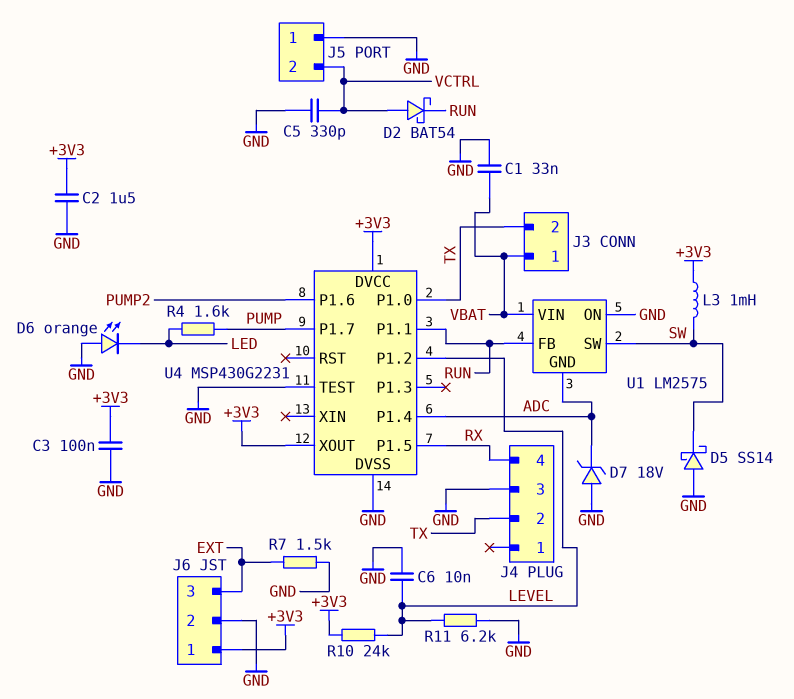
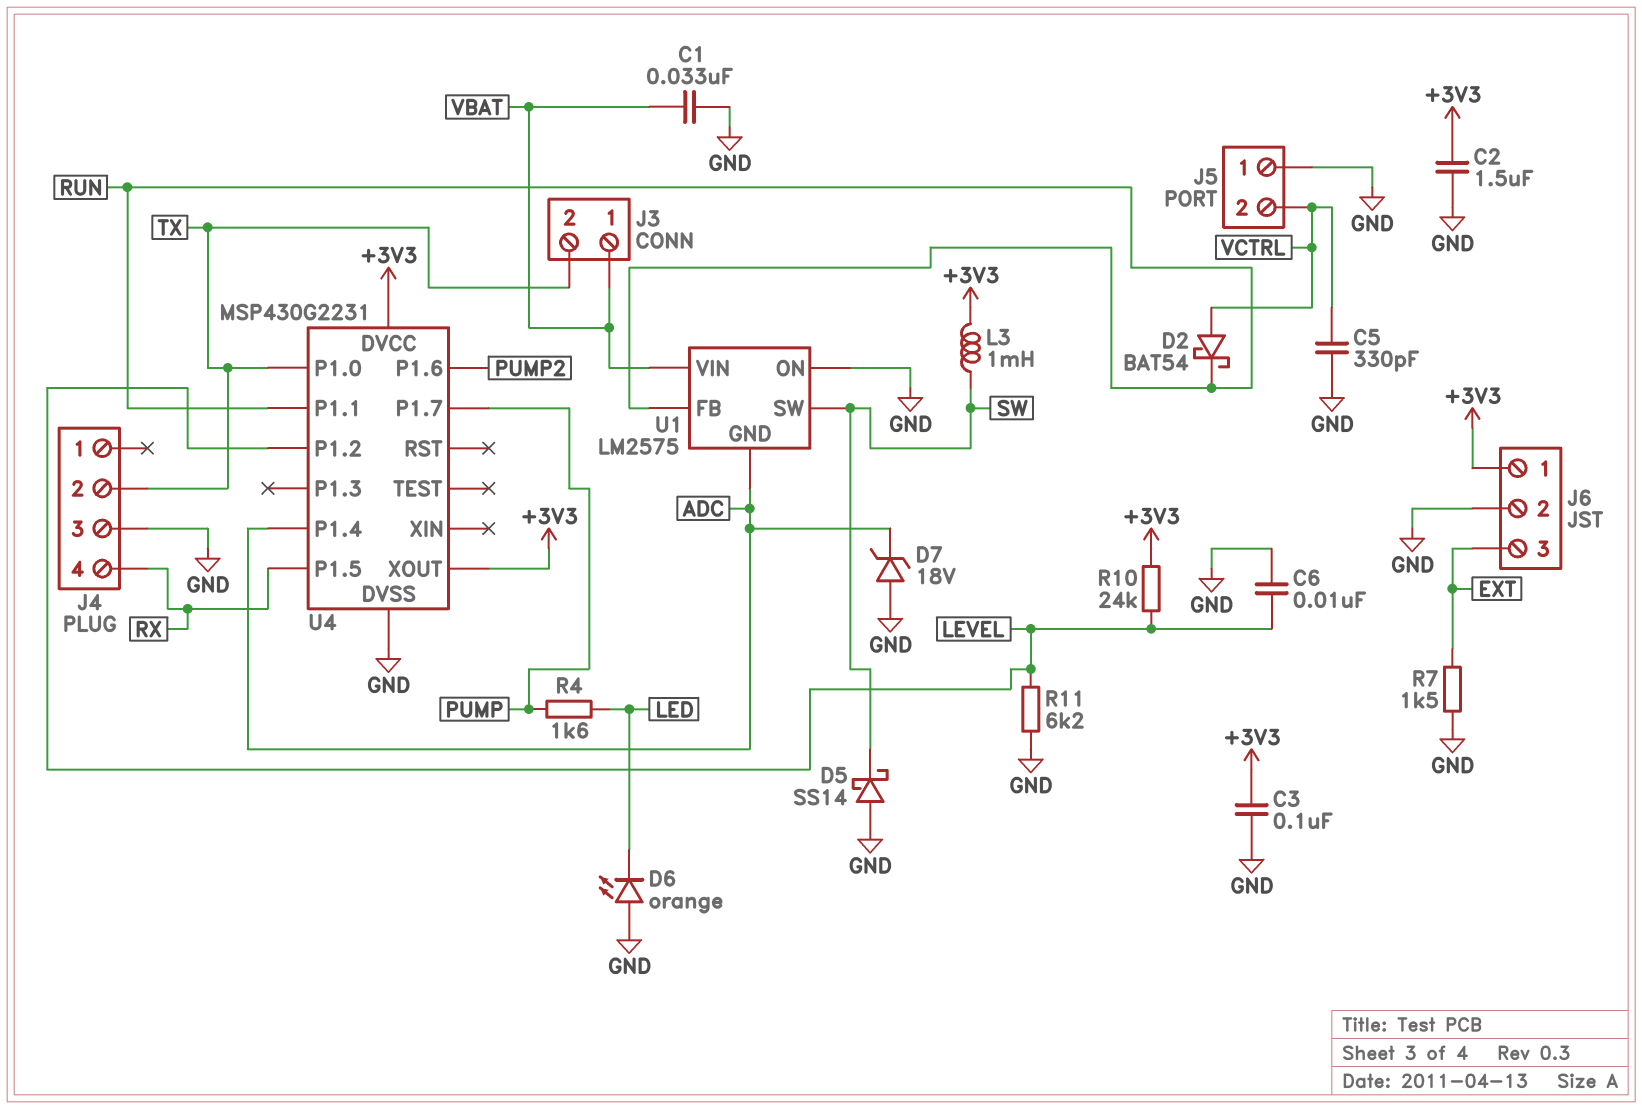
U4 pin TEST: GND -> none

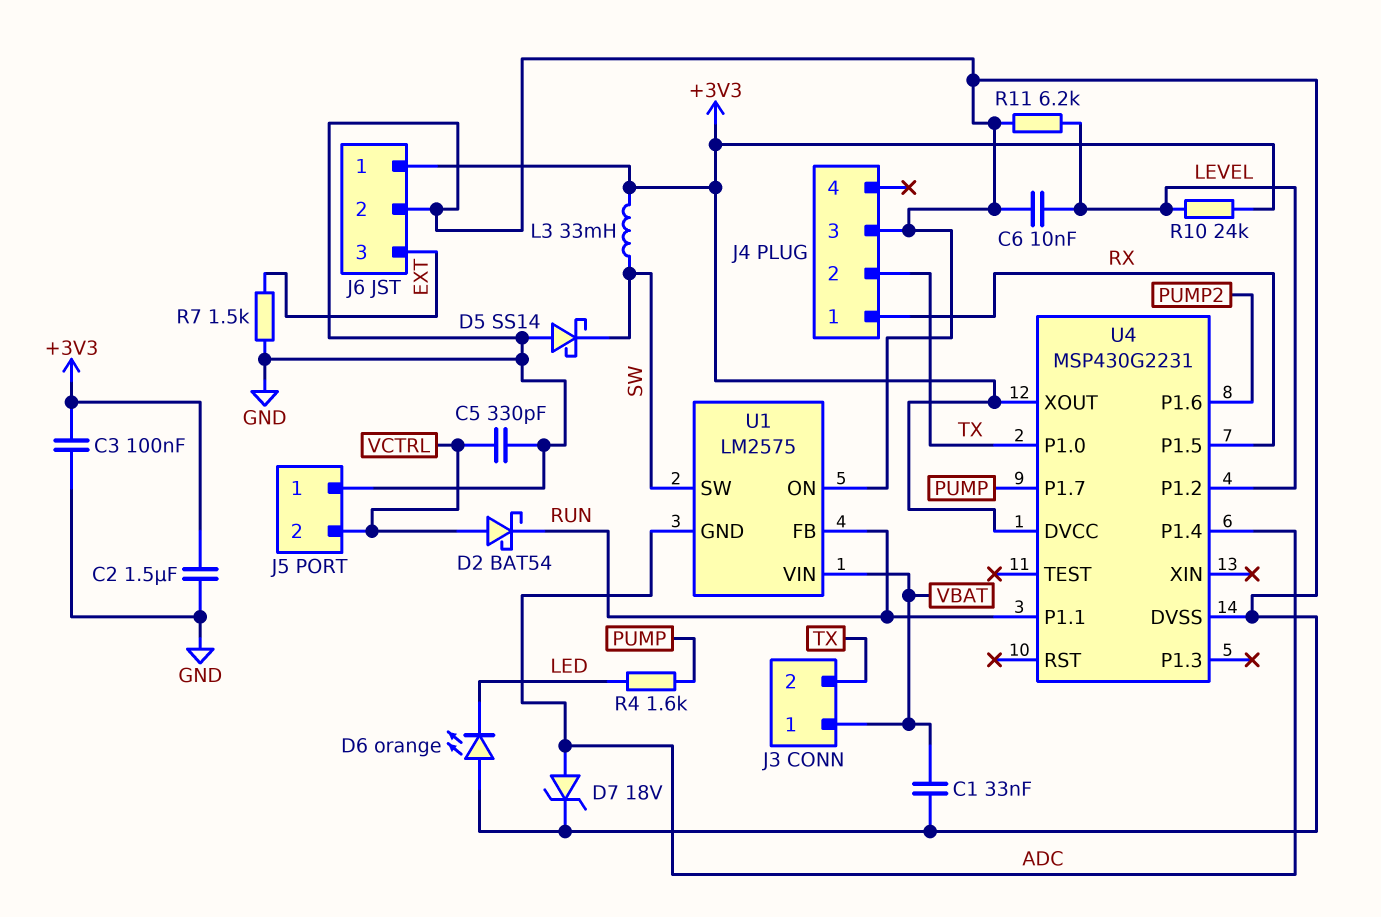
D7: zener 18V (A GND, K ADC) -> zener 18V (A ADC, K GND)
J4 pin 1: none -> RX
J4 pin 4: RX -> none
L3: 1mH (+3V3, SW) -> 33mH (+3V3, SW)

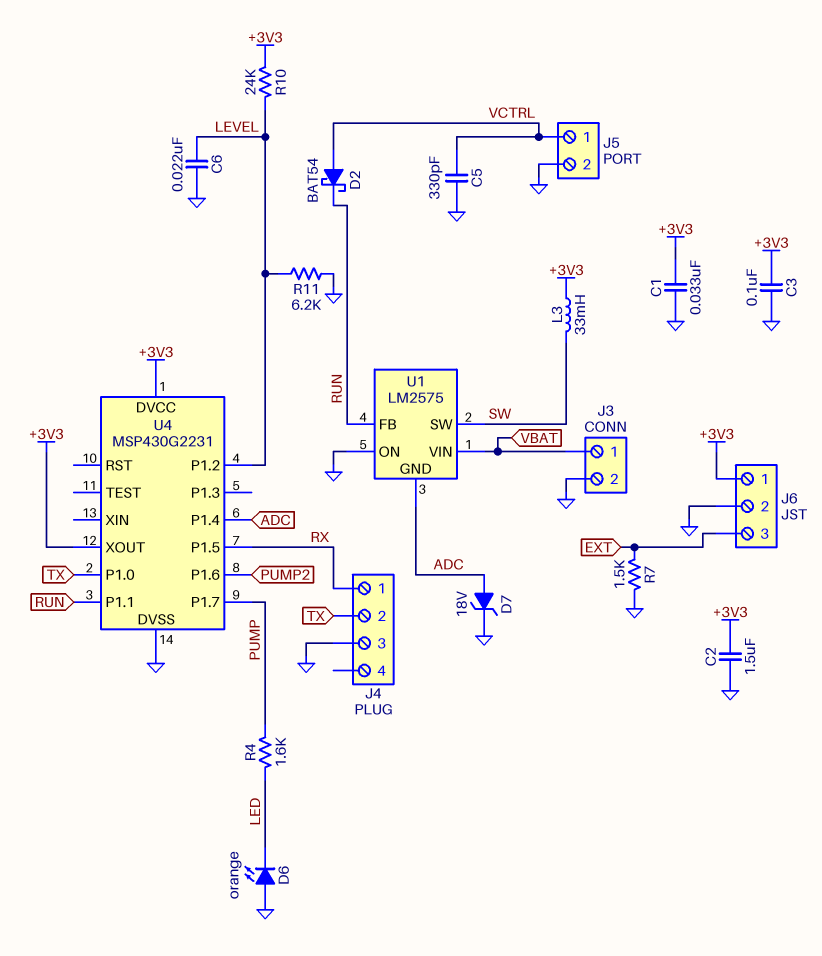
C1: 33nF (GND, VBAT) -> 33nF (+3V3, GND)
C6: 10nF (GND, LEVEL) -> 22nF (GND, LEVEL)
D5: schottky SS14 (A GND, K SW) -> none
J3 pin 2: TX -> GND
J5 pin 1: GND -> VCTRL
J5 pin 2: VCTRL -> GND

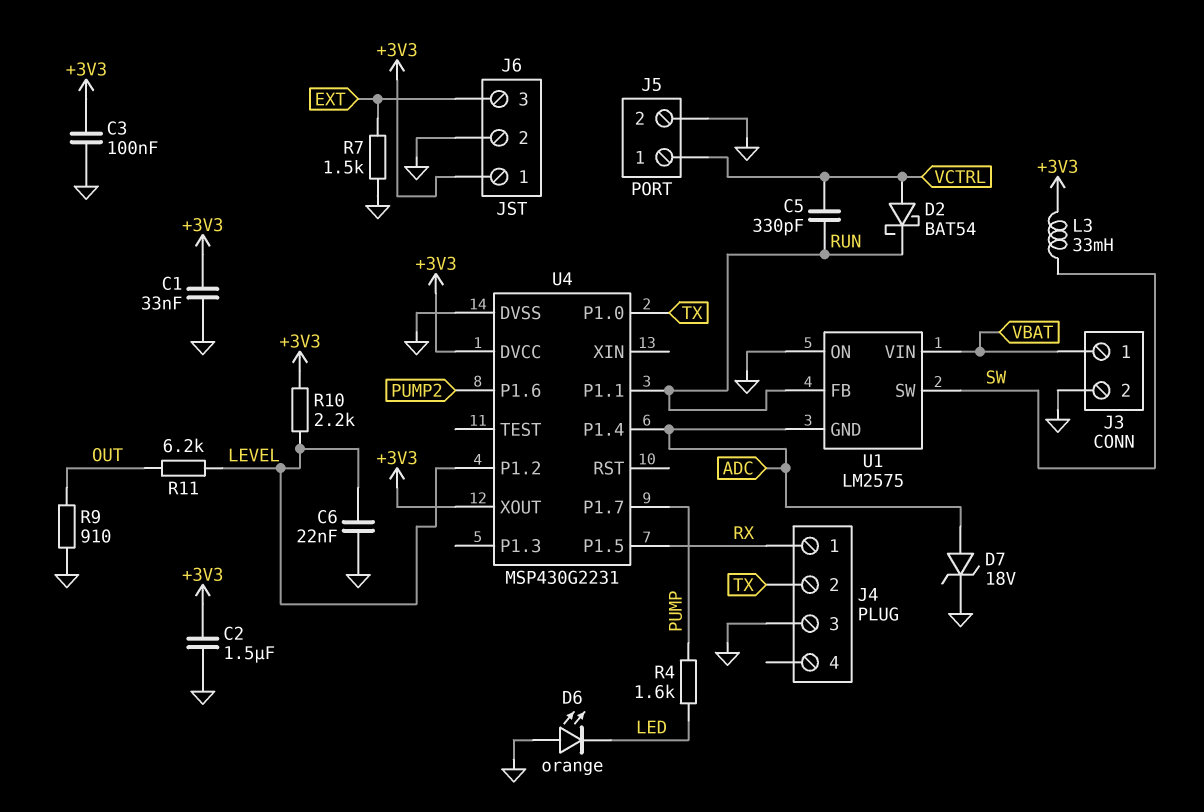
C5: 330pF (GND, VCTRL) -> 330pF (RUN, VCTRL)
R9: none -> 910 (GND, OUT)
R10: 24k (+3V3, LEVEL) -> 2.2k (+3V3, LEVEL)
R11: 6.2k (GND, LEVEL) -> 6.2k (LEVEL, OUT)

